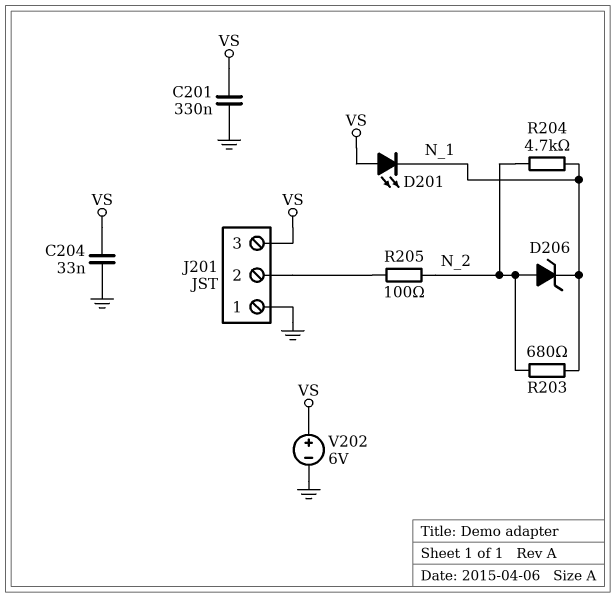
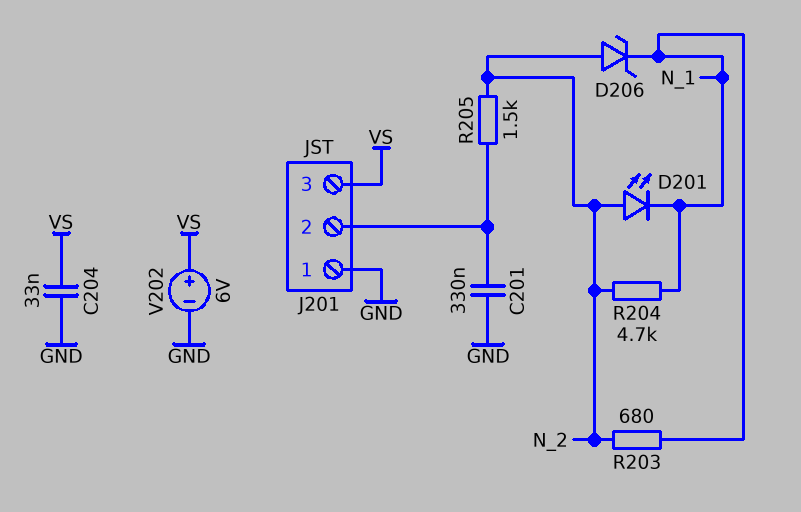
C201: 330nF (GND, VS) -> 330nF (GND, J201/2)
D201: LED (A VS, K N_1) -> LED (A N_2, K N_1)
R205: 100 (J201/2, N_2) -> 1.5k (J201/2, N_2)

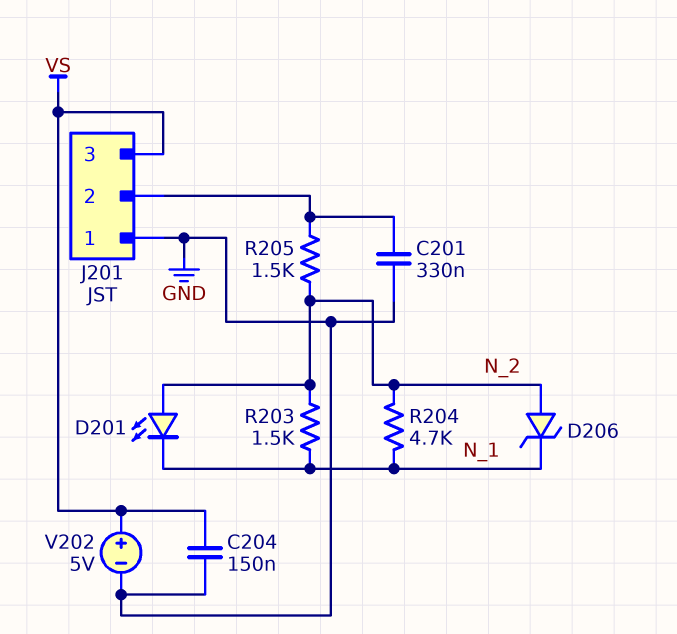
C204: 33nF (GND, VS) -> 150nF (GND, VS)
R203: 680 (N_1, N_2) -> 1.5k (N_1, N_2)
V202: 6V (plus VS, minus GND) -> 5V (plus VS, minus GND)

